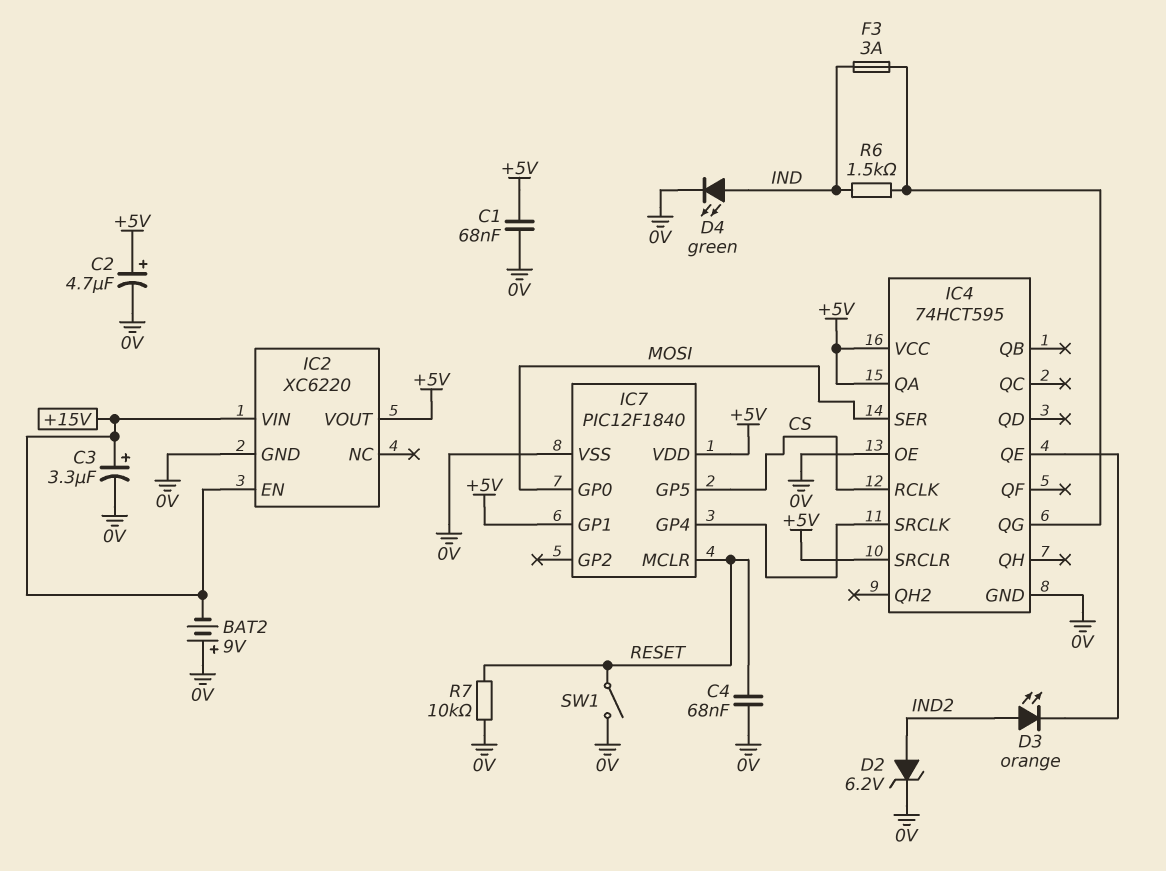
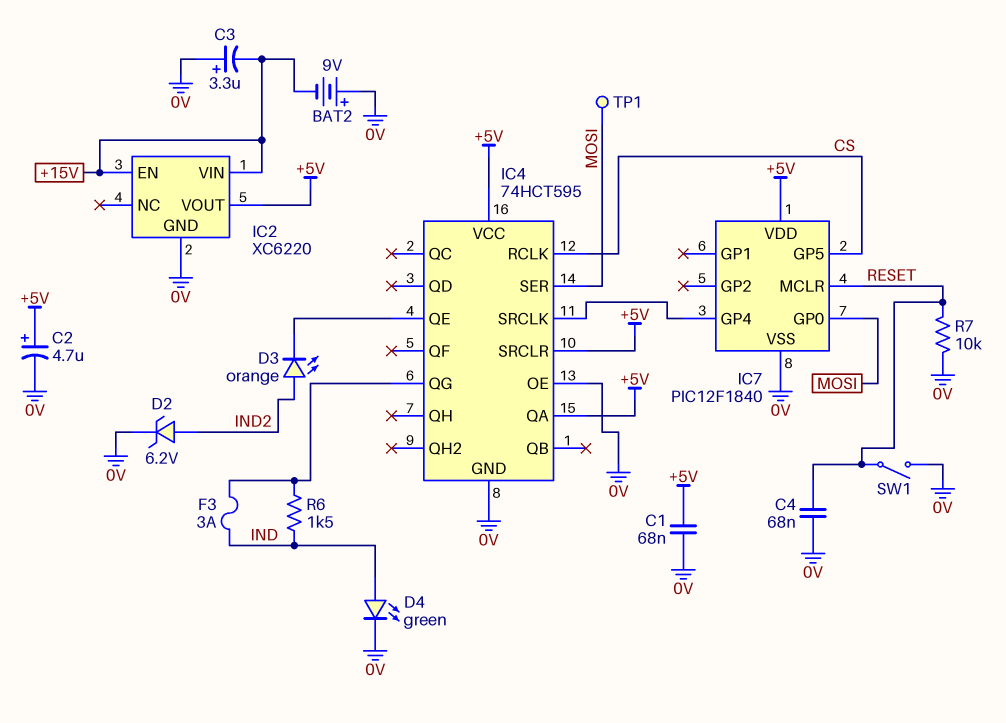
C3: 3.3uF (plus +15V, minus 0V) -> 3.3uF (plus 0V, minus +15V)
IC7 pin GP1: +5V -> none
TP1: none -> test point (MOSI)

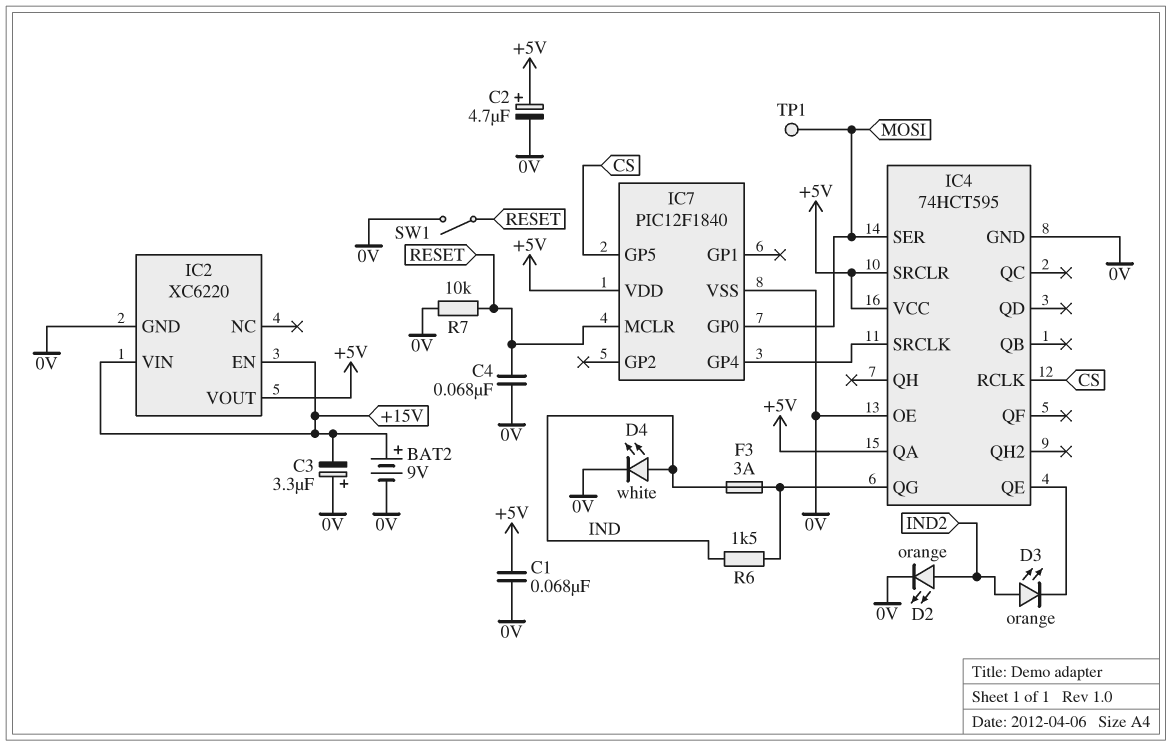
BAT2: 9V (plus 0V, minus +15V) -> 9V (plus +15V, minus 0V)
D2: zener 6.2V (A IND2, K 0V) -> LED orange (A IND2, K 0V)
D4: LED green (A IND, K 0V) -> LED white (A IND, K 0V)

